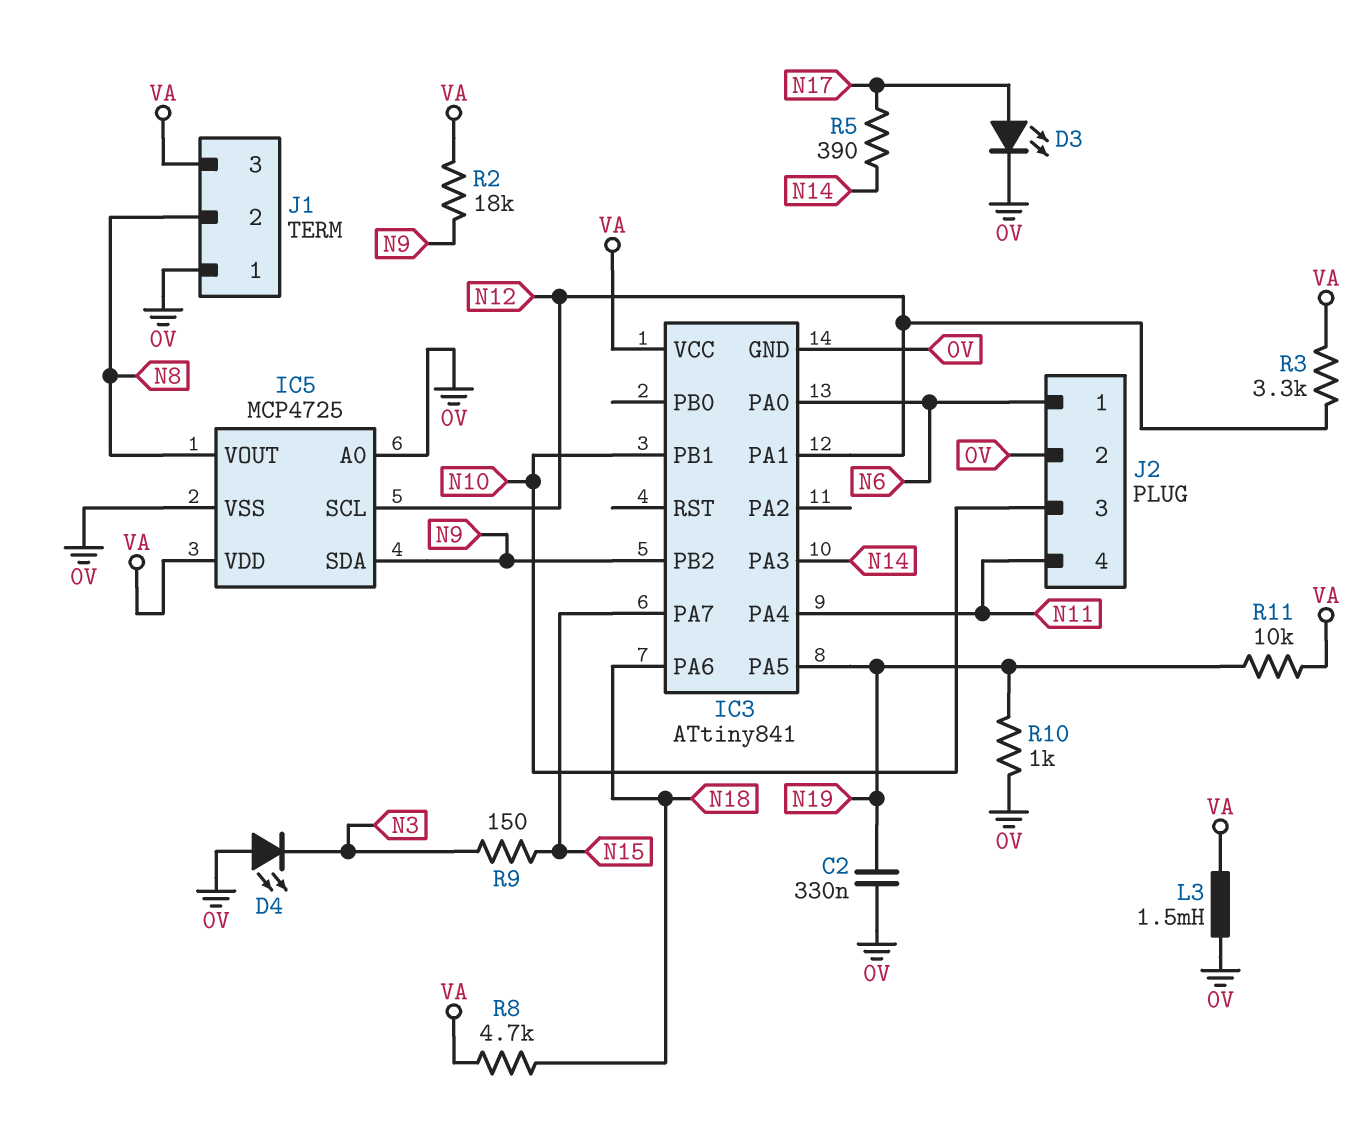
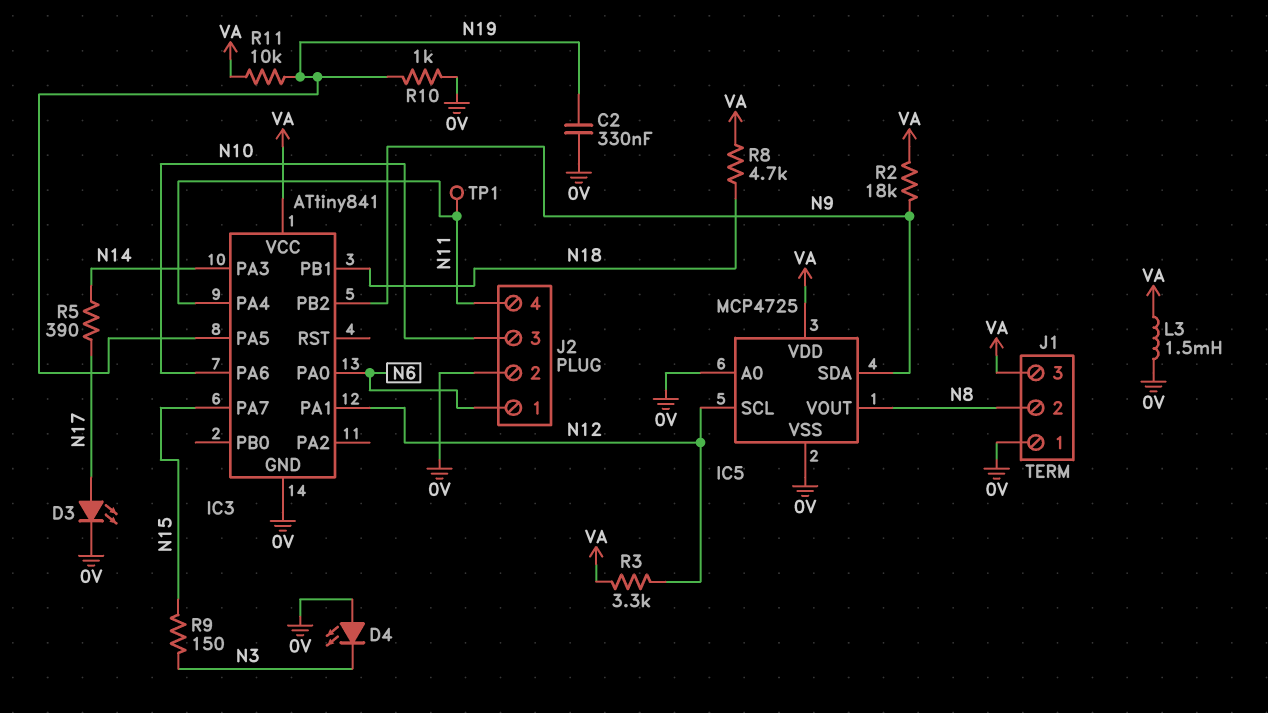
IC3 pin PA6: N18 -> N10
IC3 pin PB1: N10 -> N18
TP1: none -> test point (N11)

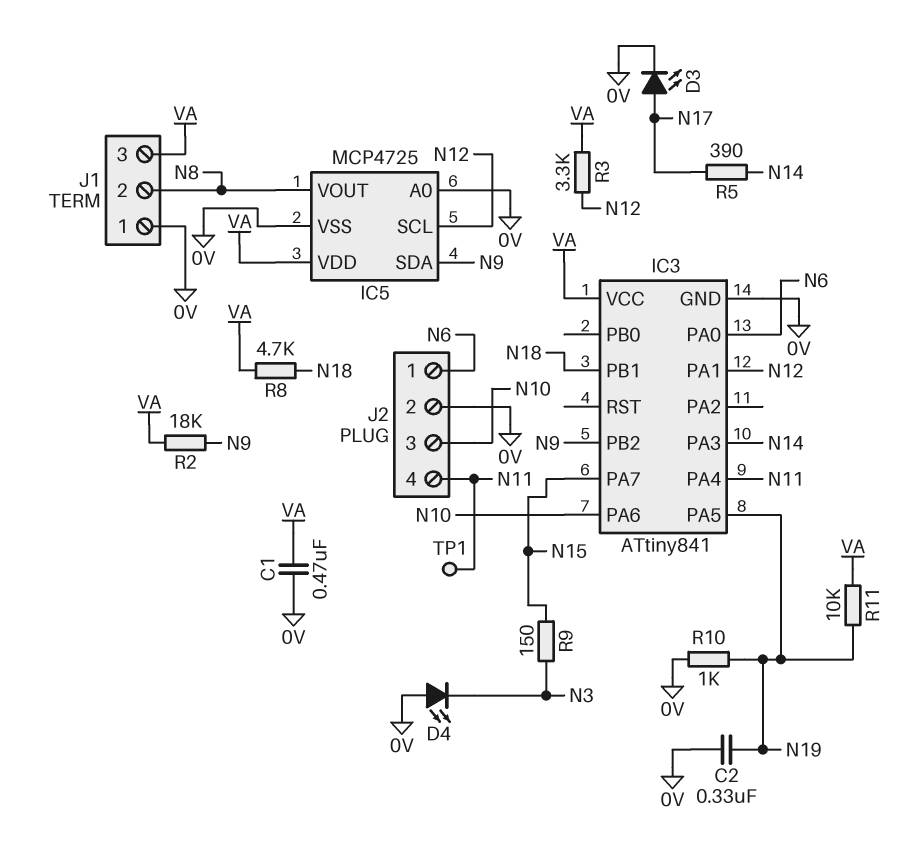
C1: none -> 470nF (0V, VA)
L3: 1.5mH (0V, VA) -> none

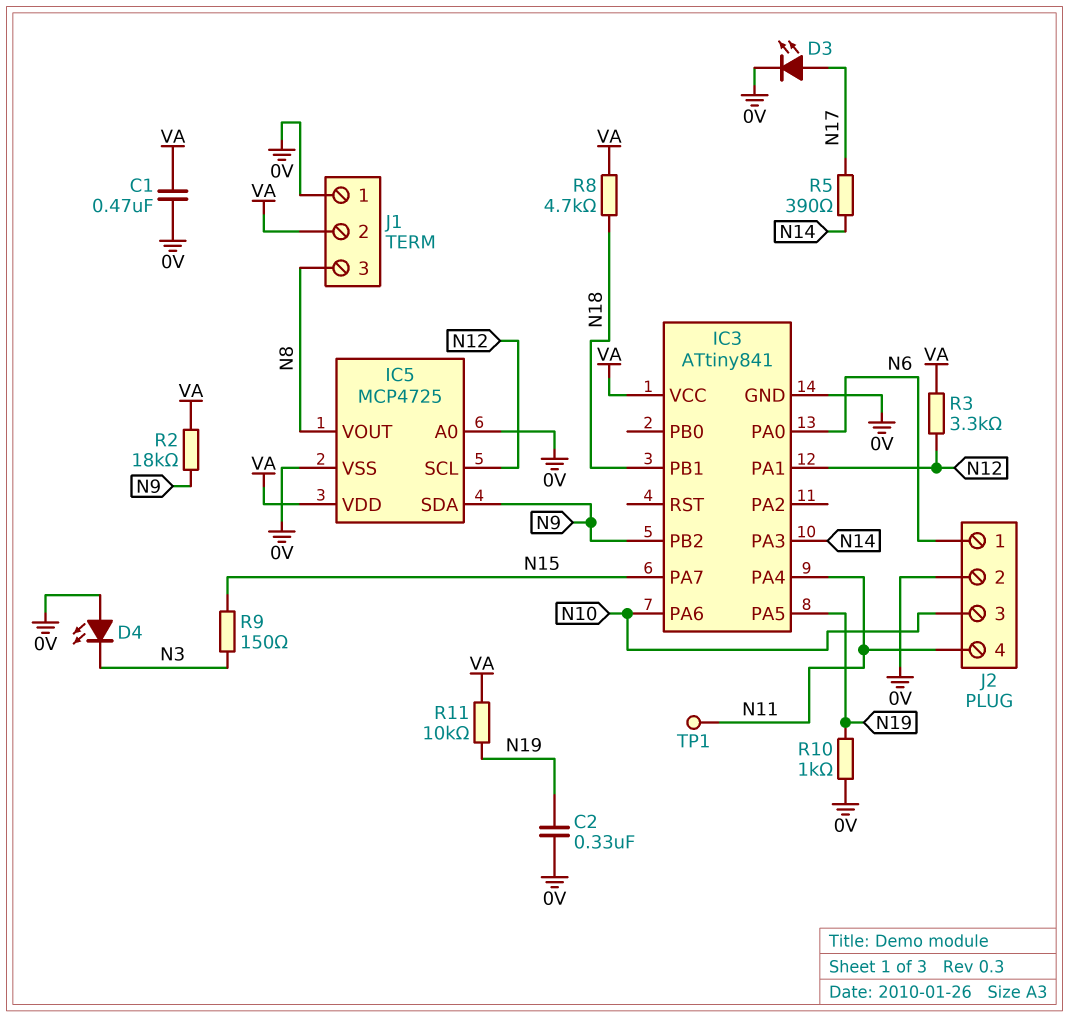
J1 pin 2: N8 -> VA
J1 pin 3: VA -> N8

